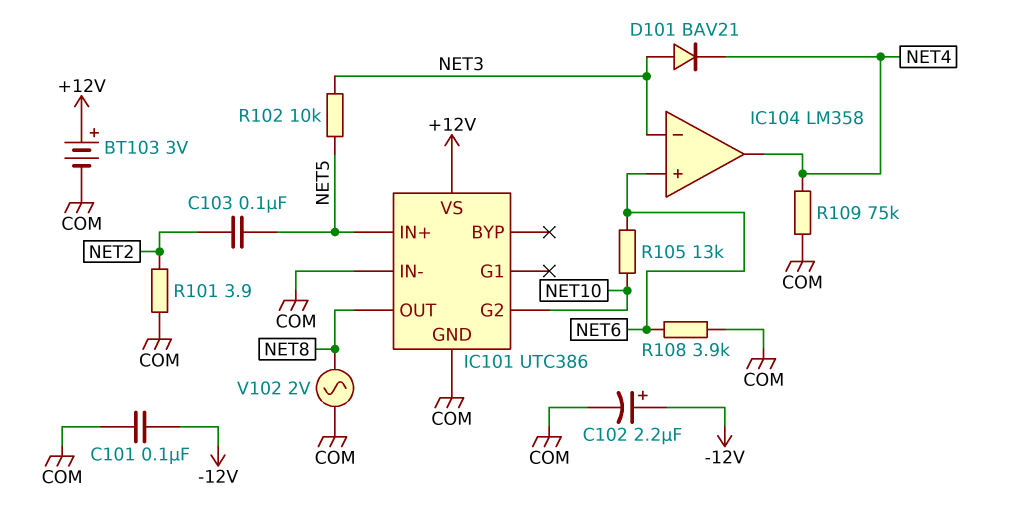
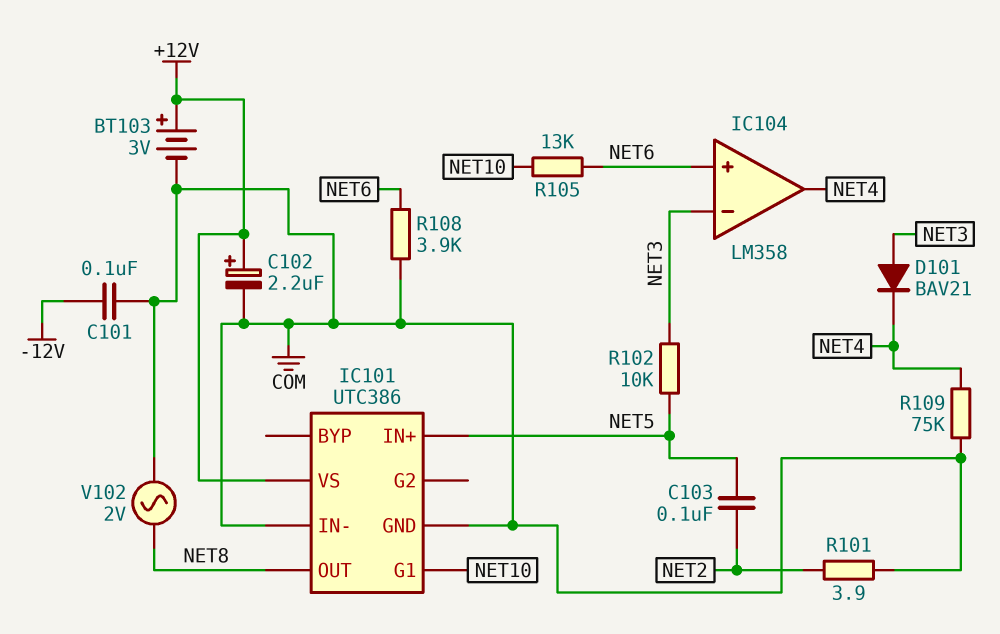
C102: 2.2uF (plus -12V, minus COM) -> 2.2uF (plus +12V, minus COM)
IC101 pin G1: none -> NET10
IC101 pin G2: NET10 -> none

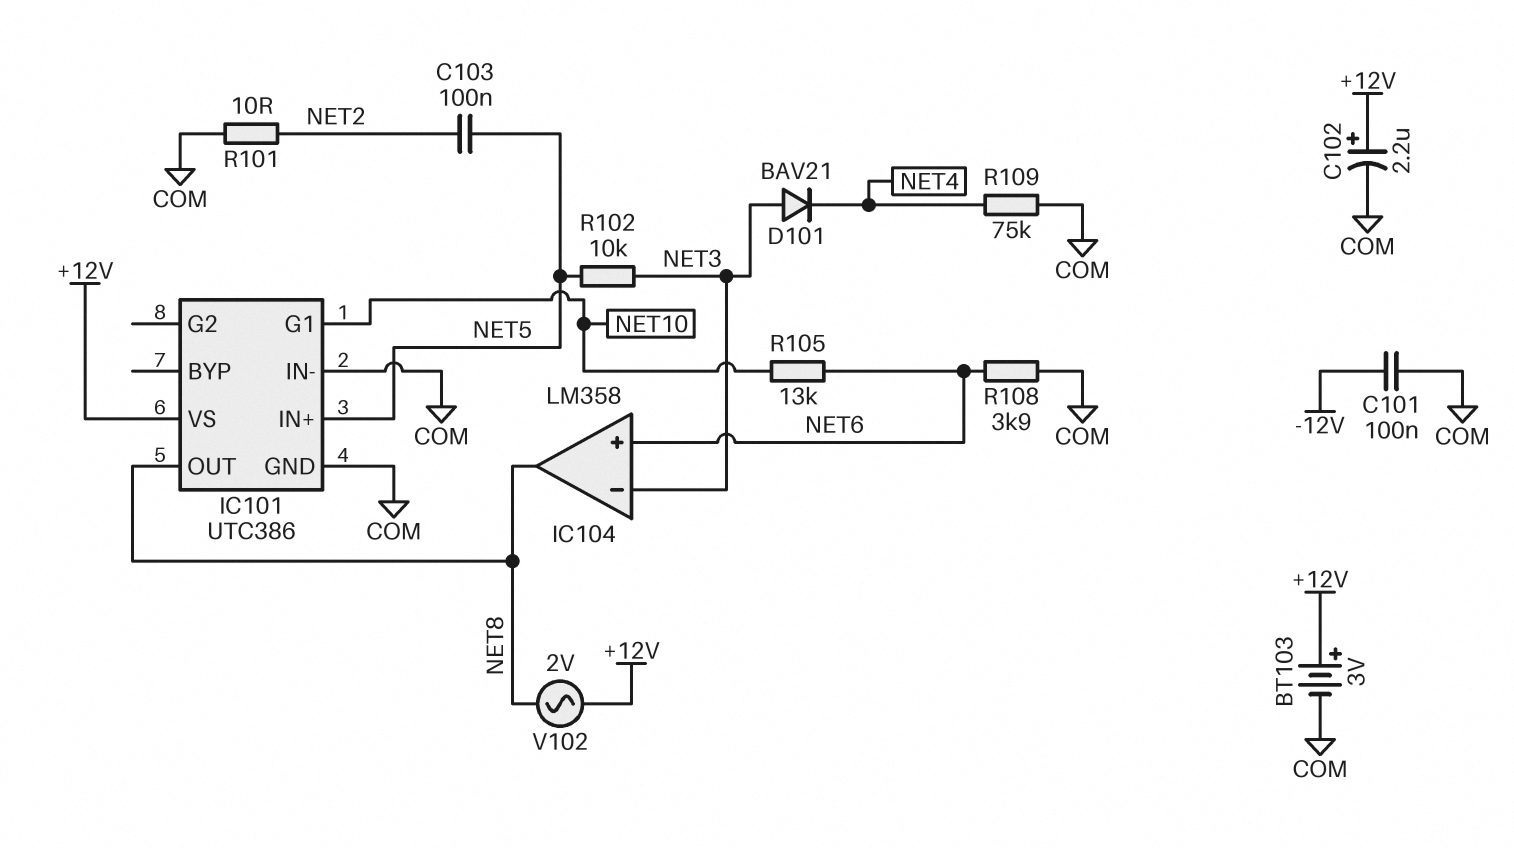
IC104 pin out: NET4 -> NET8
R101: 3.9 (COM, NET2) -> 10 (COM, NET2)
V102: AC 2V (COM, NET8) -> AC 2V (+12V, NET8)

